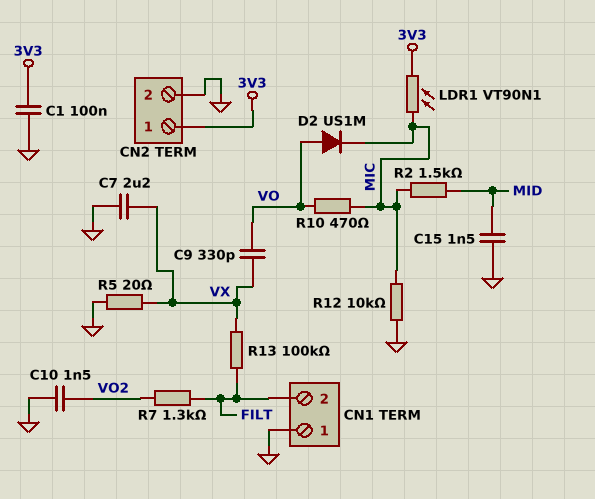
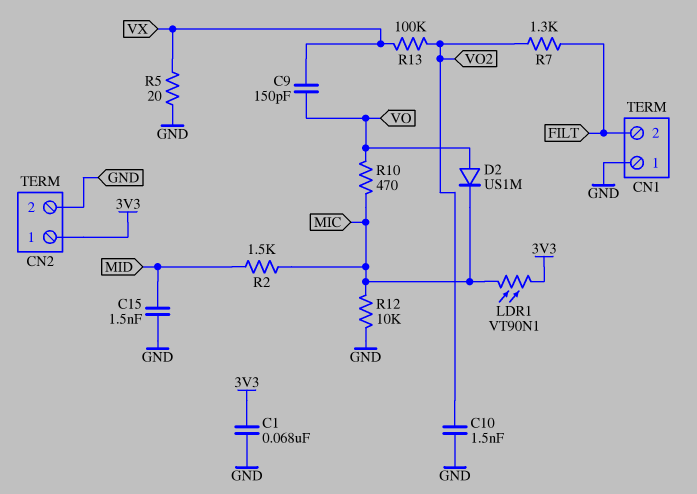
C1: 100nF (3V3, GND) -> 68nF (3V3, GND)
C7: 2.2uF (GND, VX) -> none
C9: 330pF (VO, VX) -> 150pF (VO, VX)
R13: 100k (FILT, VX) -> 100k (VO2, VX)

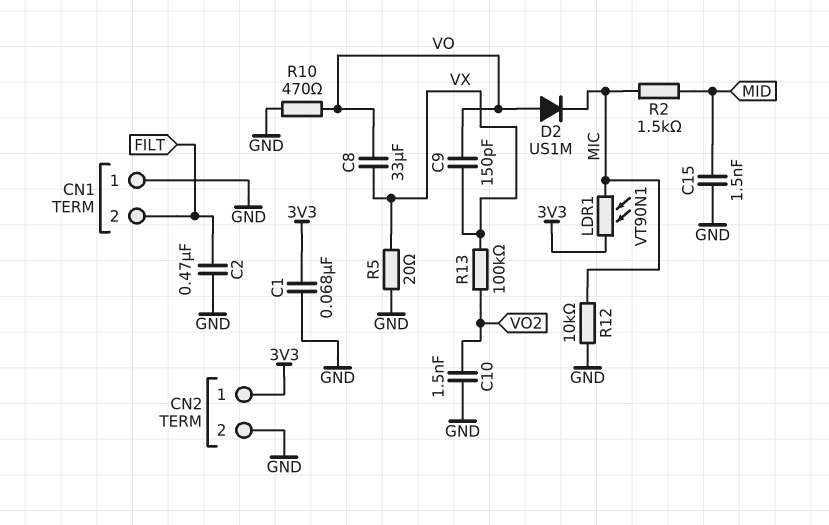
C2: none -> 470nF (FILT, GND)
C8: none -> 33uF (VO, VX)
R7: 1.3k (FILT, VO2) -> none
R10: 470 (MIC, VO) -> 470 (GND, VO)

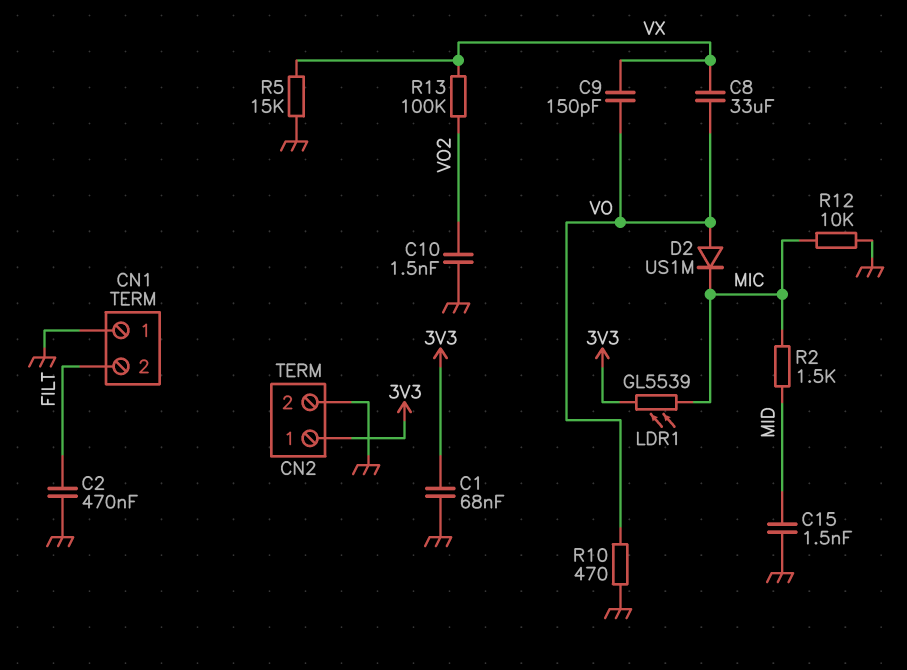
LDR1: VT90N1 (3V3, MIC) -> GL5539 (3V3, MIC)
R5: 20 (GND, VX) -> 15k (GND, VX)

